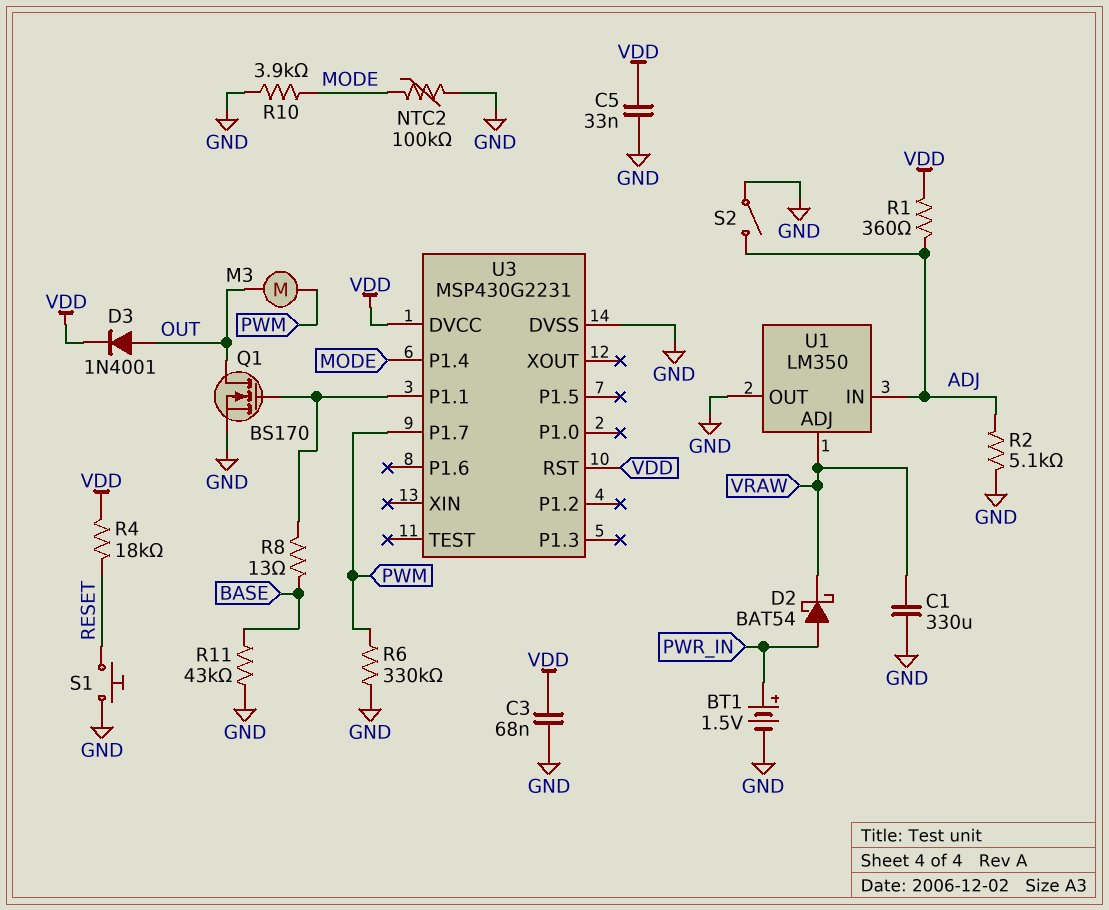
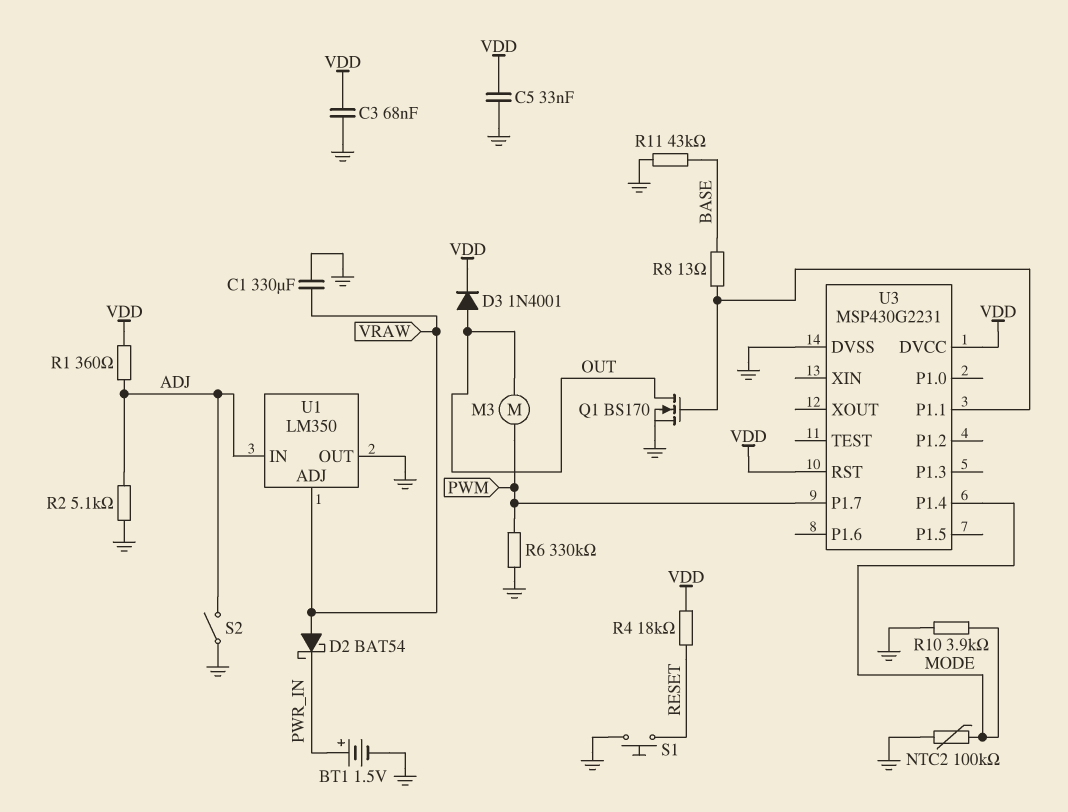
D2: schottky BAT54 (A PWR_IN, K VRAW) -> schottky BAT54 (A VRAW, K PWR_IN)

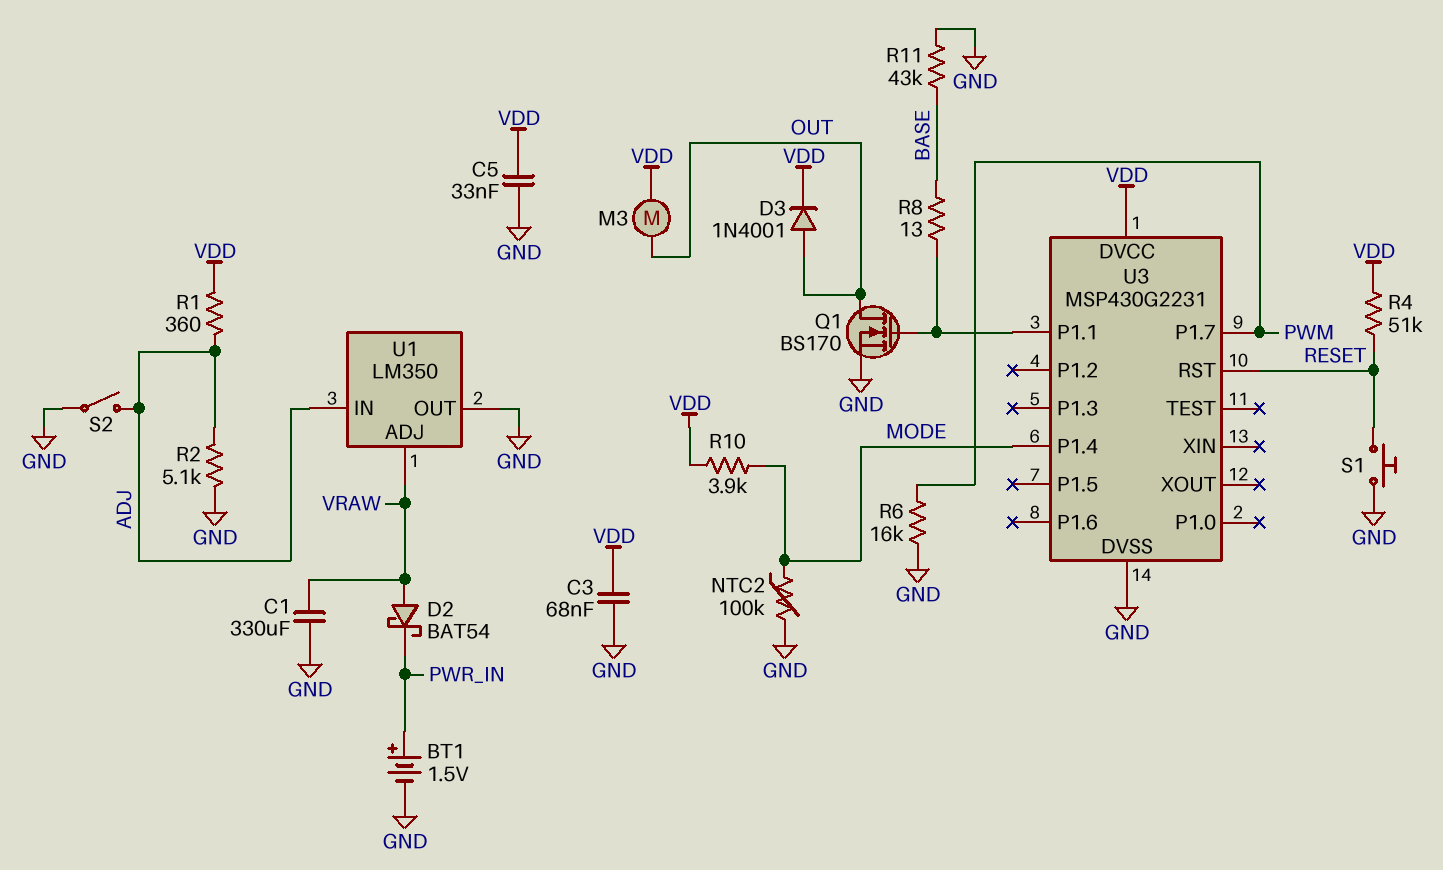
M3: motor (OUT, PWM) -> motor (OUT, VDD)
R4: 18k (RESET, VDD) -> 51k (RESET, VDD)
R6: 330k (GND, PWM) -> 16k (GND, PWM)
R10: 3.9k (GND, MODE) -> 3.9k (MODE, VDD)
U3 pin RST: VDD -> RESET

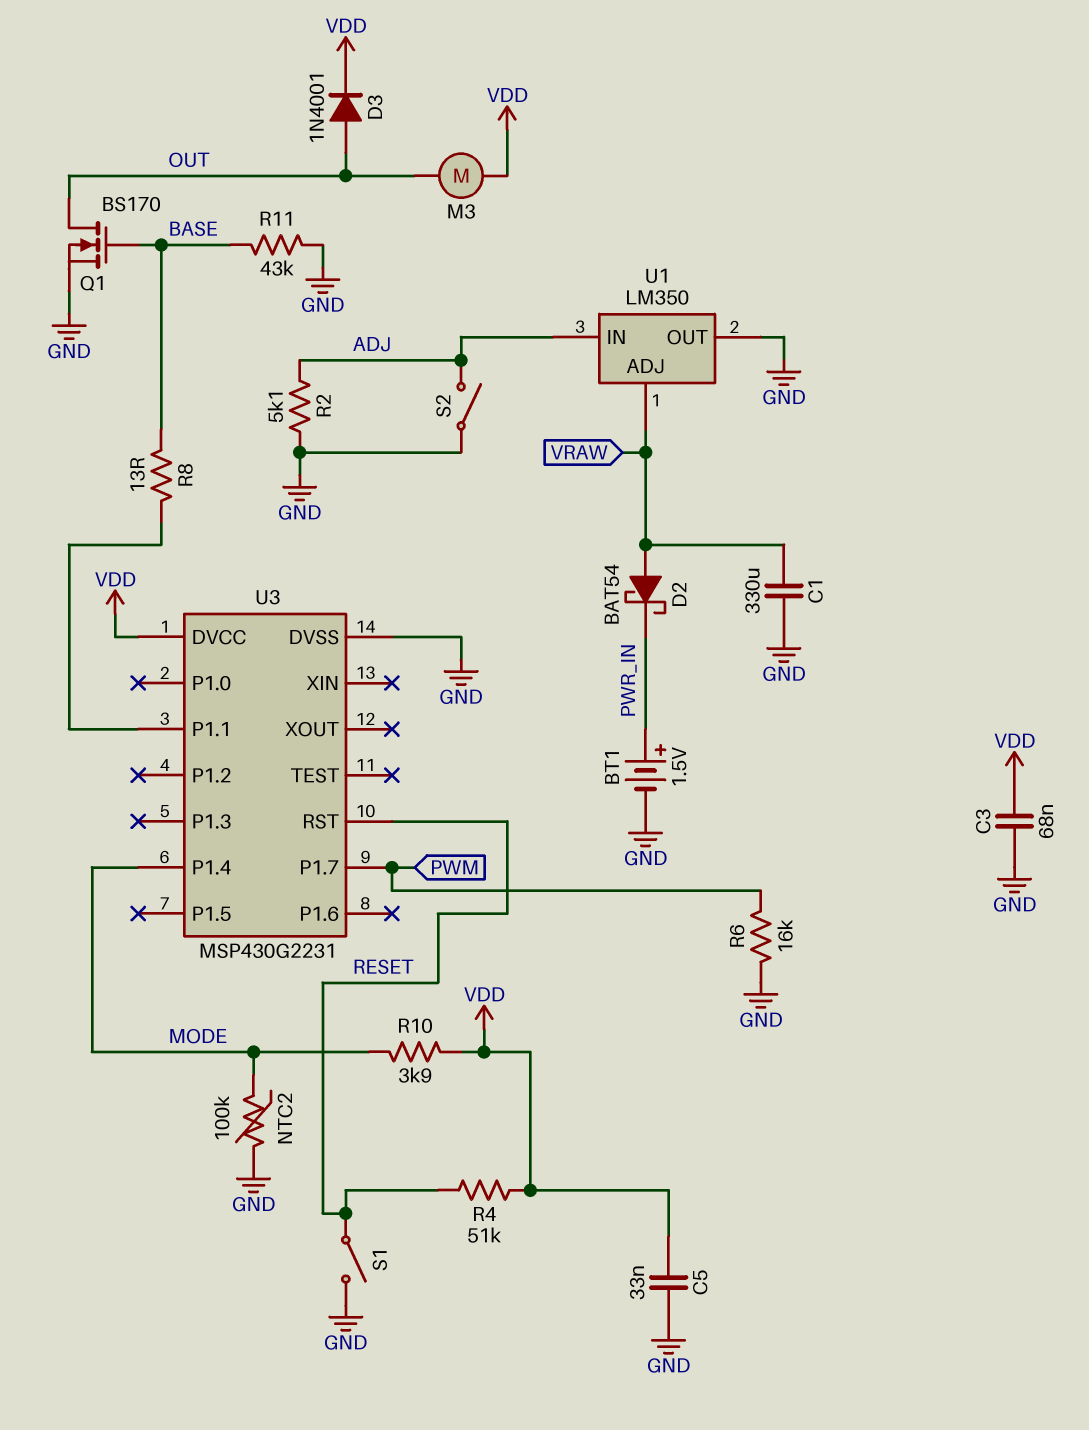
Q1: NMOS BS170 (G U3/P1.1, D OUT, S GND) -> NMOS BS170 (G BASE, D OUT, S GND)
R1: 360 (ADJ, VDD) -> none
S1: button (GND, RESET) -> switch (GND, RESET)

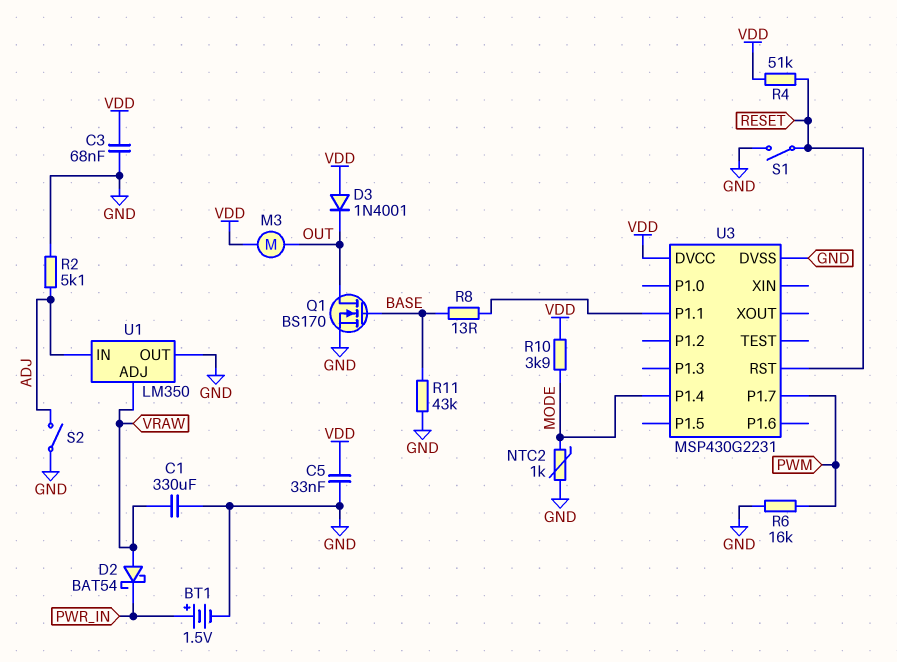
D3: diode 1N4001 (A OUT, K VDD) -> diode 1N4001 (A VDD, K OUT)
NTC2: 100k (GND, MODE) -> 1k (GND, MODE)

